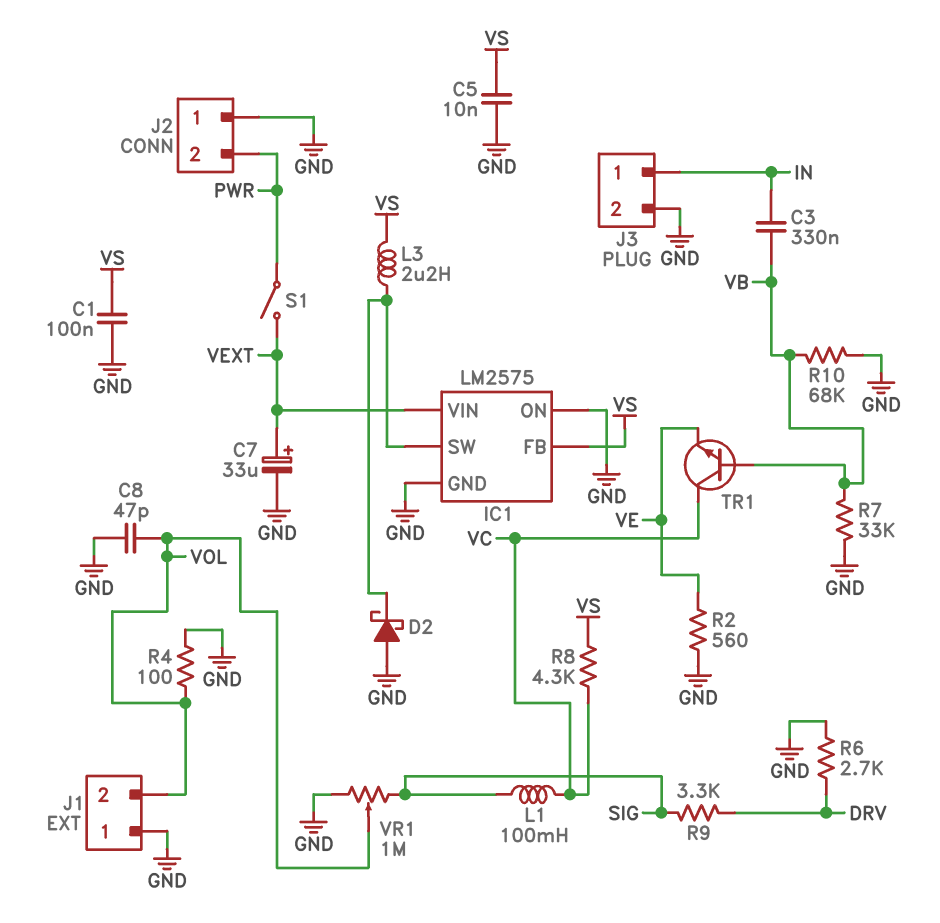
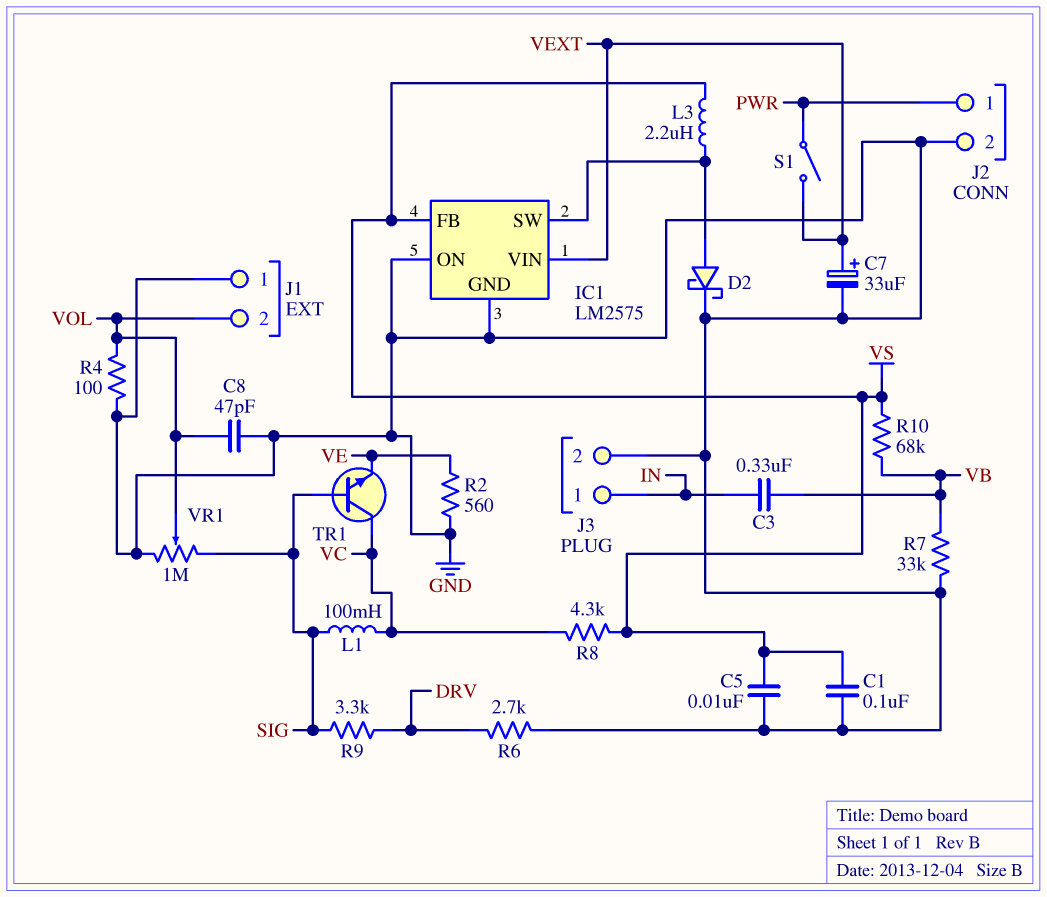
D2: schottky (A GND, K IC1/SW) -> schottky (A IC1/SW, K GND)
J2 pin 1: GND -> PWR
J2 pin 2: PWR -> GND
R10: 68k (GND, VB) -> 68k (VB, VS)
TR1: NPN (B VB, C VC, E VE) -> NPN (B SIG, C VC, E VE)

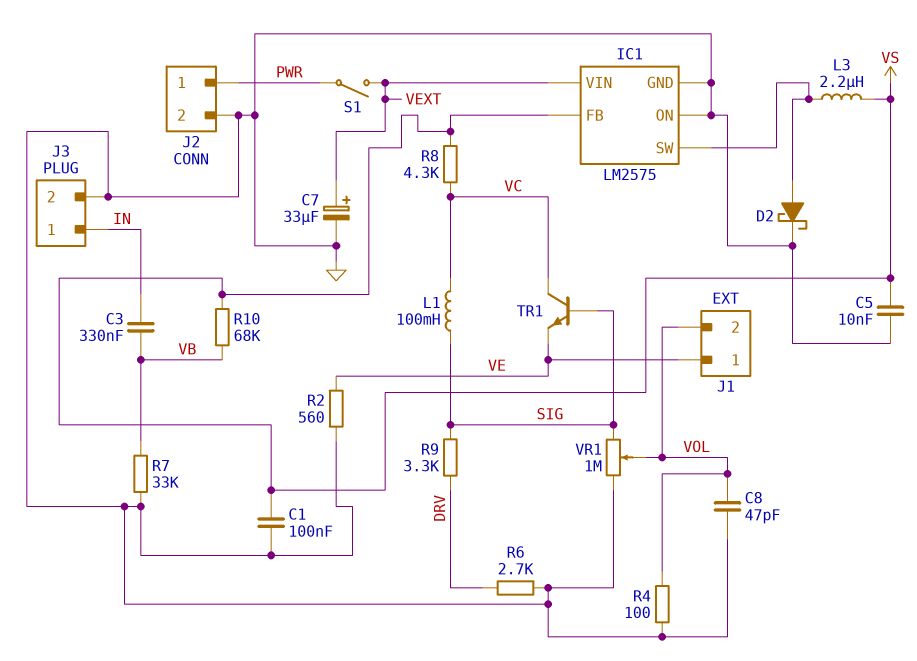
J1 pin 1: GND -> VE

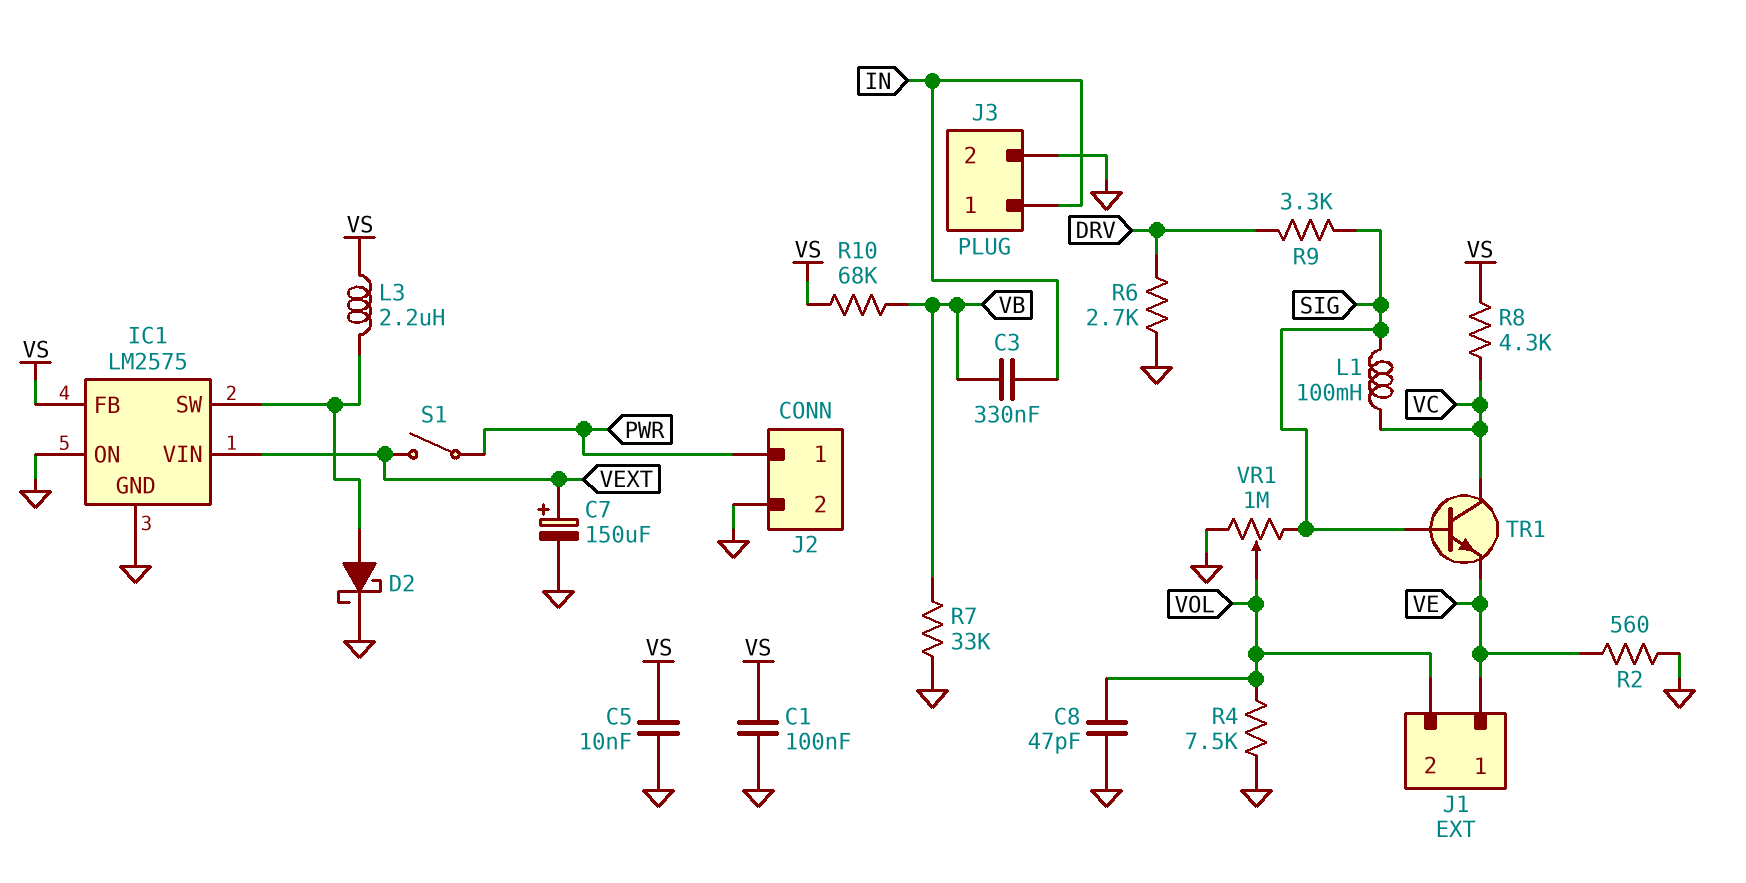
C7: 33uF (plus VEXT, minus GND) -> 150uF (plus VEXT, minus GND)
R4: 100 (GND, VOL) -> 7.5k (GND, VOL)

